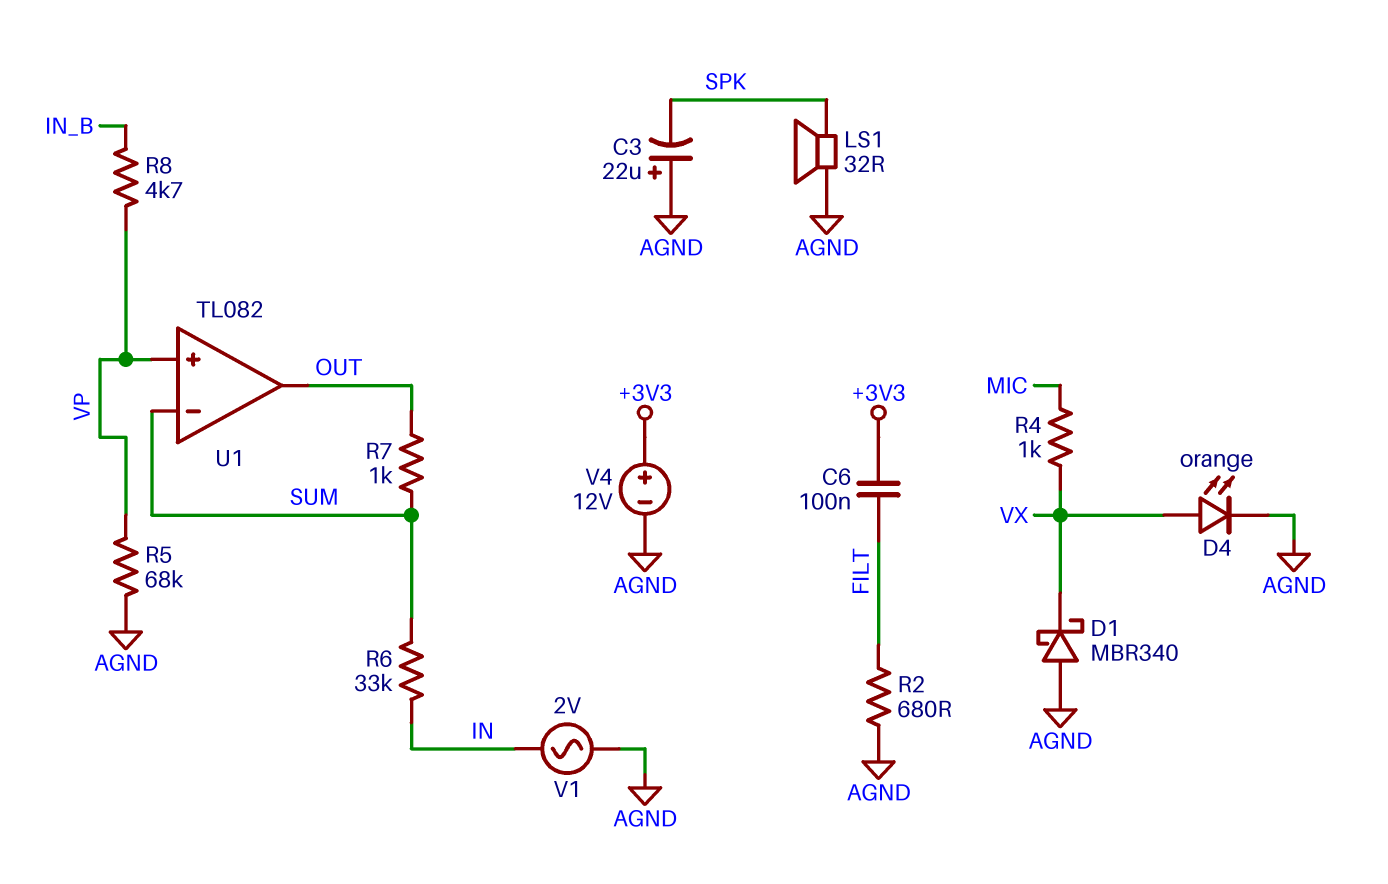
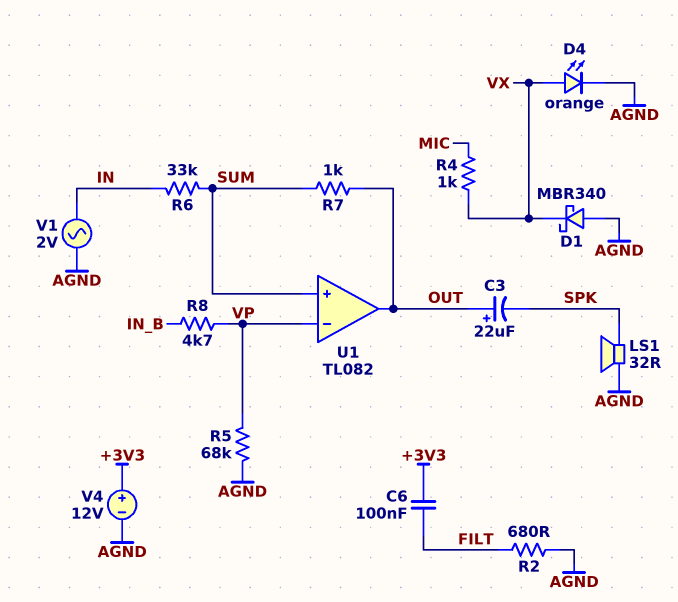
C3: 22uF (plus AGND, minus SPK) -> 22uF (plus OUT, minus SPK)
U1 pin in+: VP -> SUM
U1 pin in-: SUM -> VP

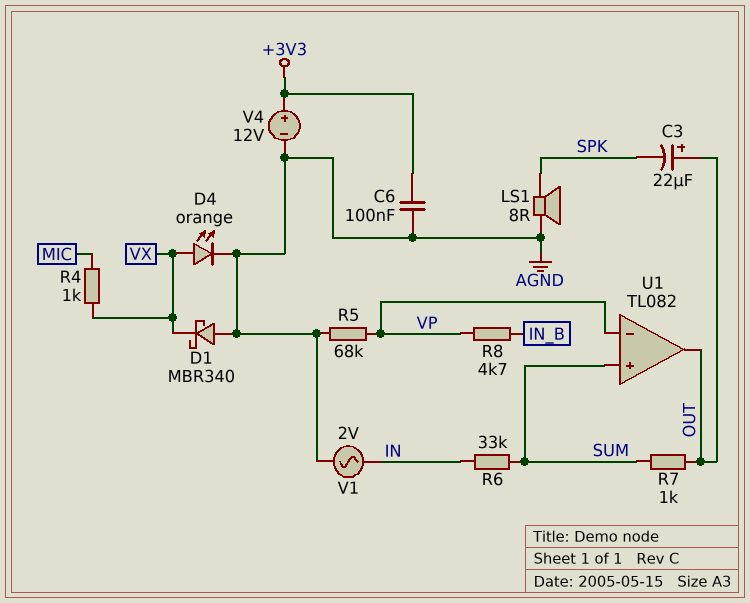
C6: 100nF (+3V3, FILT) -> 100nF (+3V3, AGND)
LS1: speaker 32R (AGND, SPK) -> speaker 8R (AGND, SPK)
R2: 680 (AGND, FILT) -> none

